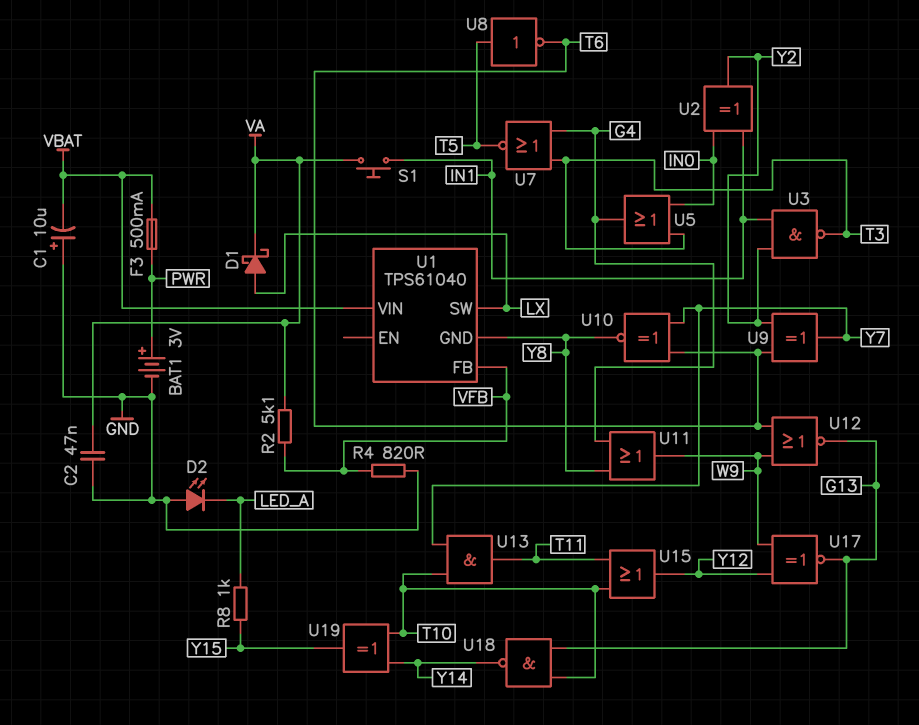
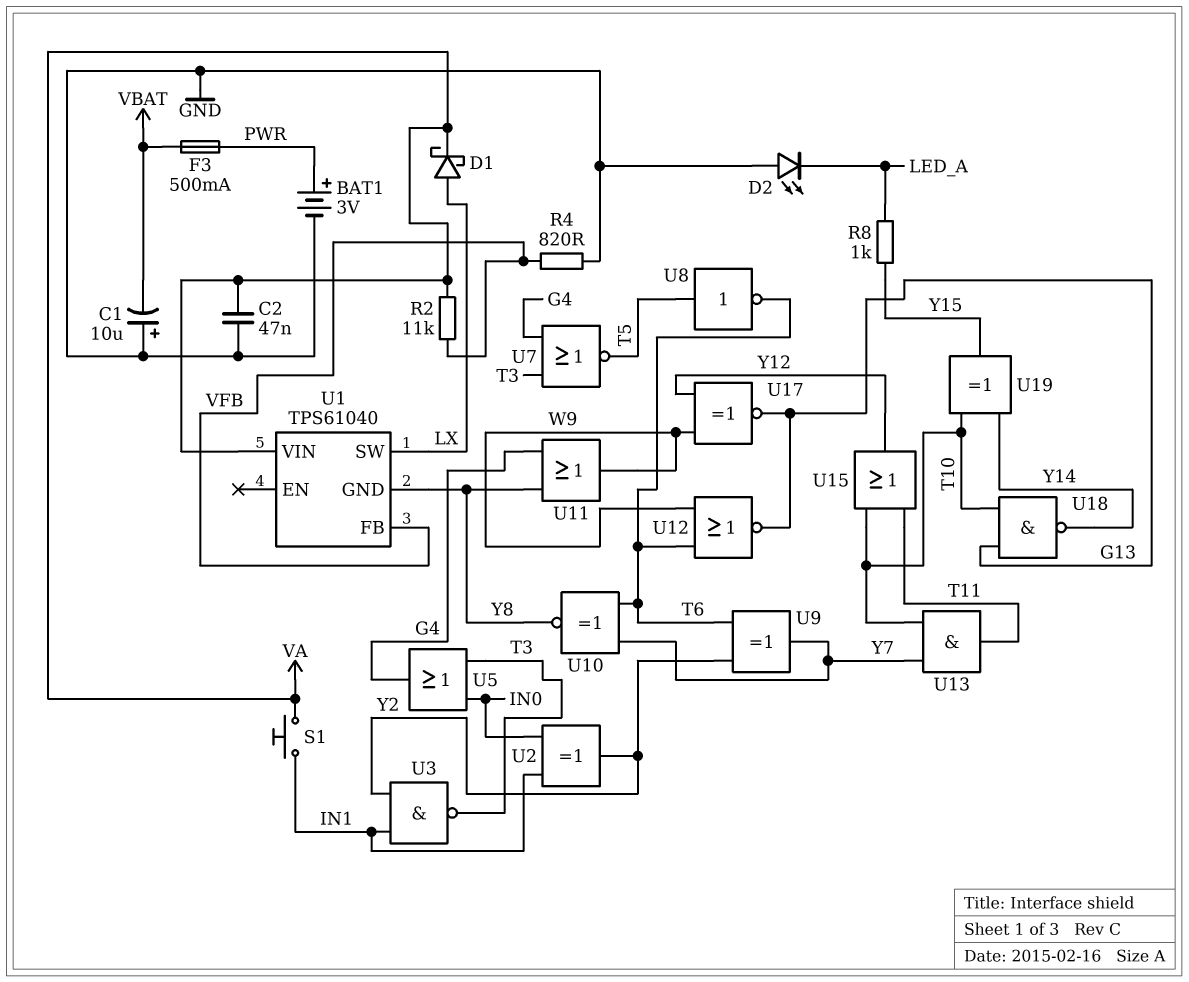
R2: 5.1k (VA, VFB) -> 11k (VA, VFB)
U1 pin VIN: VBAT -> VA

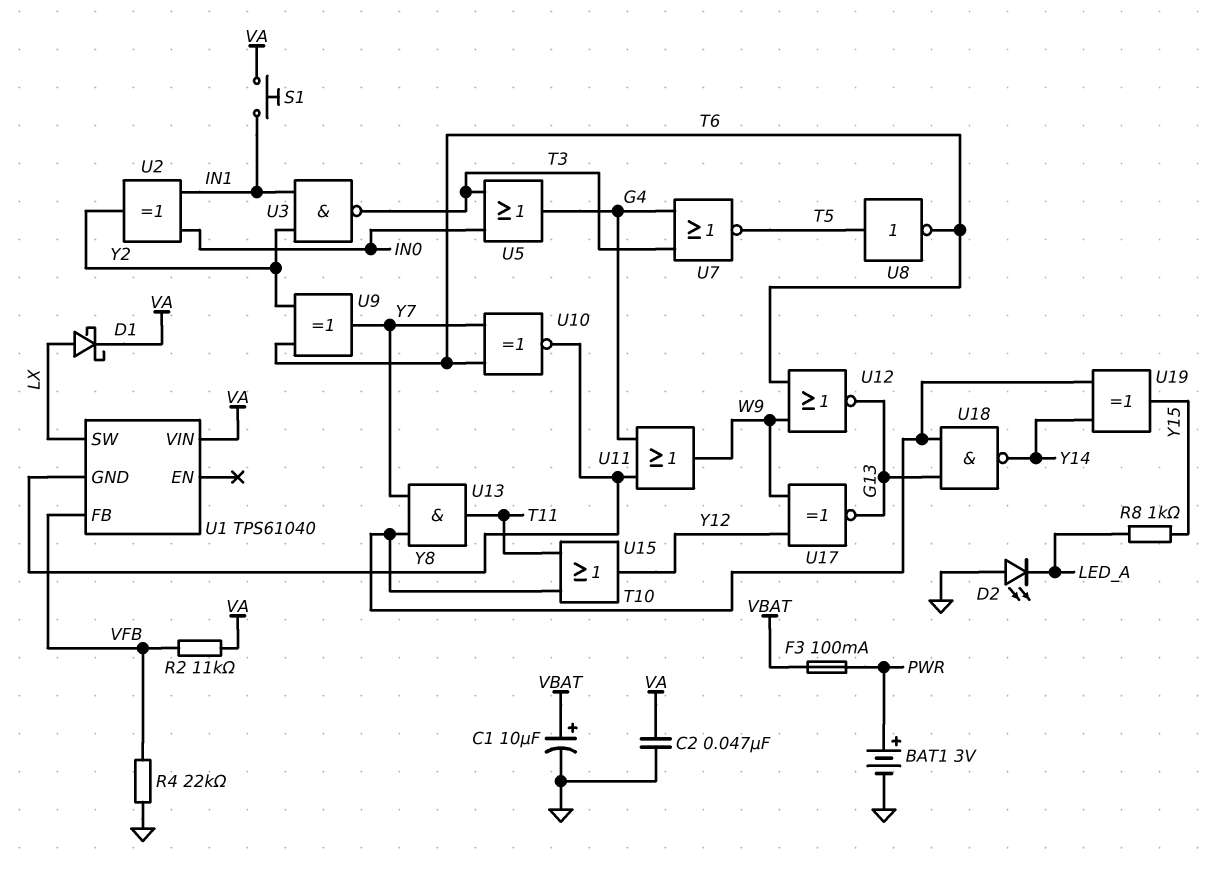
C1: 10uF (plus GND, minus VBAT) -> 10uF (plus VBAT, minus GND)
F3: 500mA (PWR, VBAT) -> 100mA (PWR, VBAT)
R4: 820 (GND, VFB) -> 22k (GND, VFB)

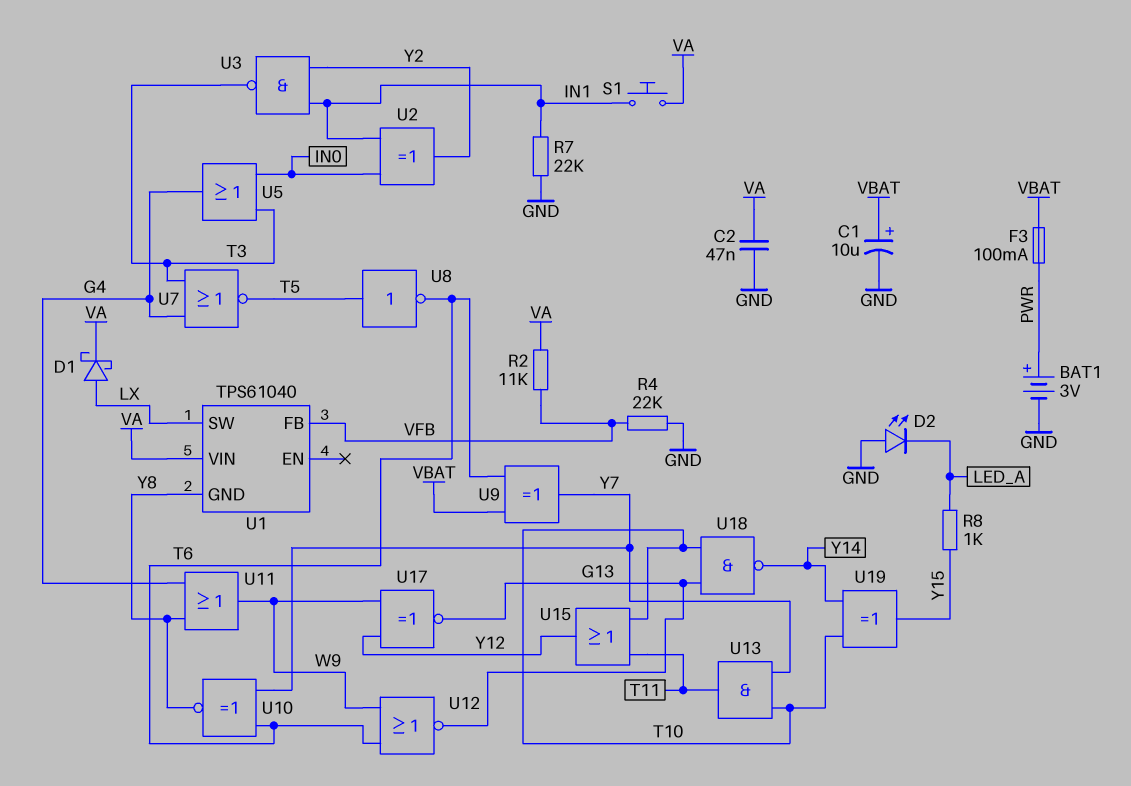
R7: none -> 22k (GND, IN1)
U9: XOR (in T6, in Y2, out Y7) -> XOR (in T6, in VBAT, out Y7)

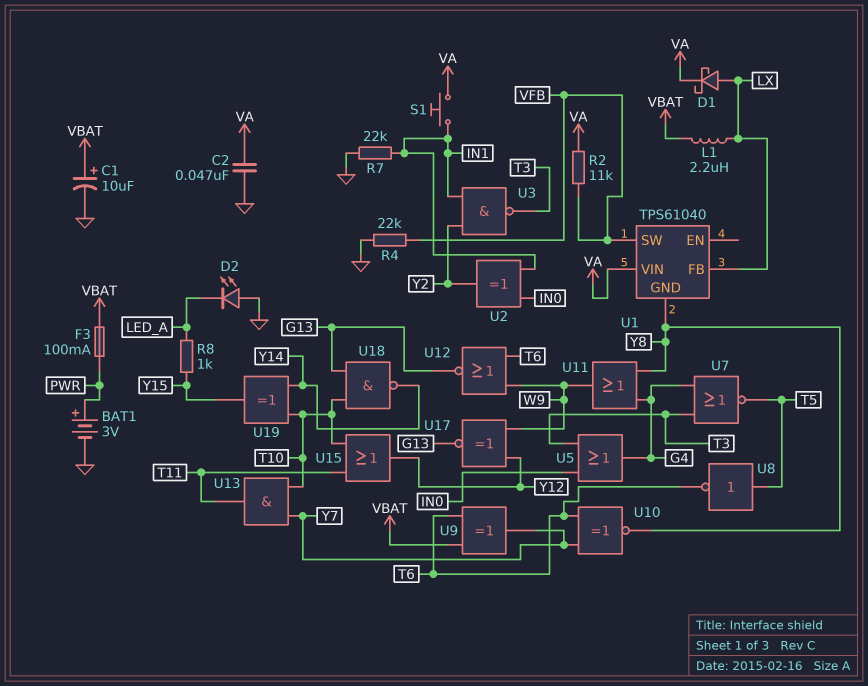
L1: none -> 2.2uH (LX, VBAT)
U1 pin FB: VFB -> LX
U1 pin SW: LX -> VFB

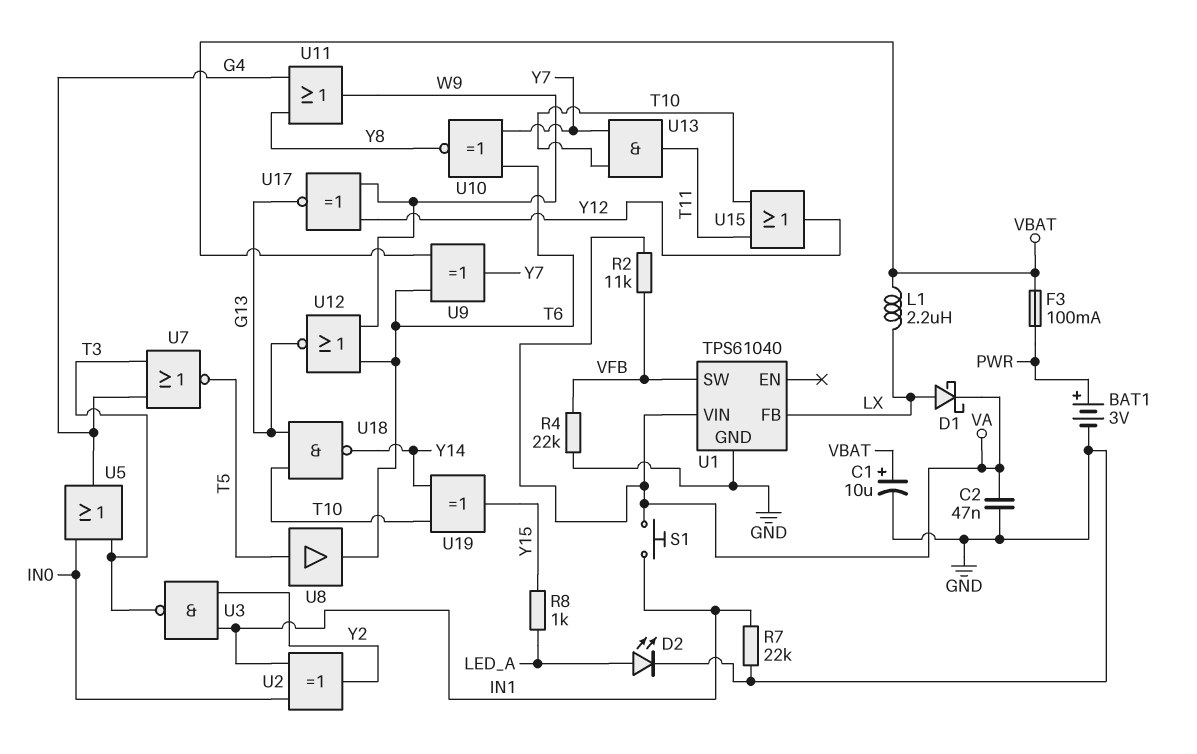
D2: LED (A GND, K LED_A) -> LED (A LED_A, K GND)
U1 pin GND: Y8 -> GND
U8: NOT (in T5, out T6) -> buffer (in T5, out T6)

